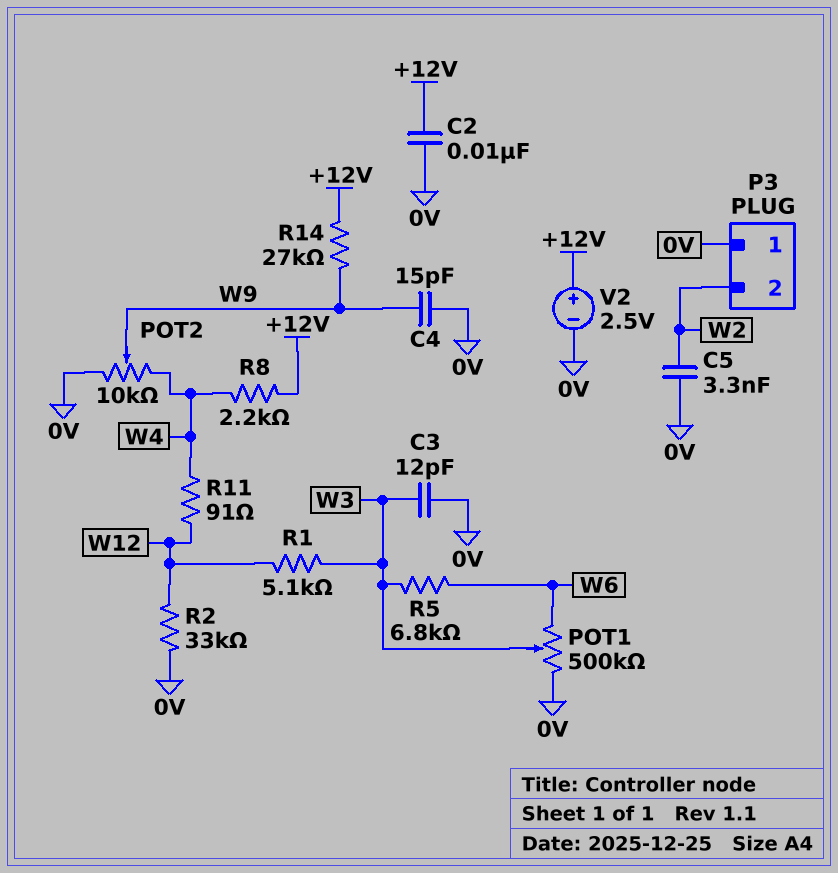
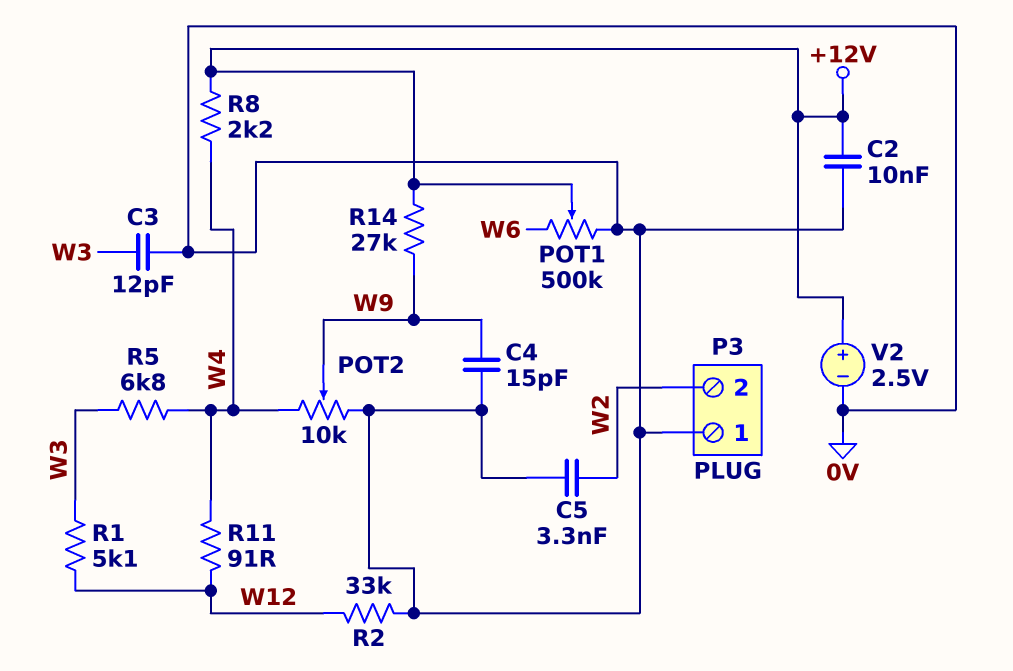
POT1: 500k (0V, W6, wiper W3) -> 500k (0V, W6, wiper +12V)
R5: 6.8k (W3, W6) -> 6.8k (W3, W4)

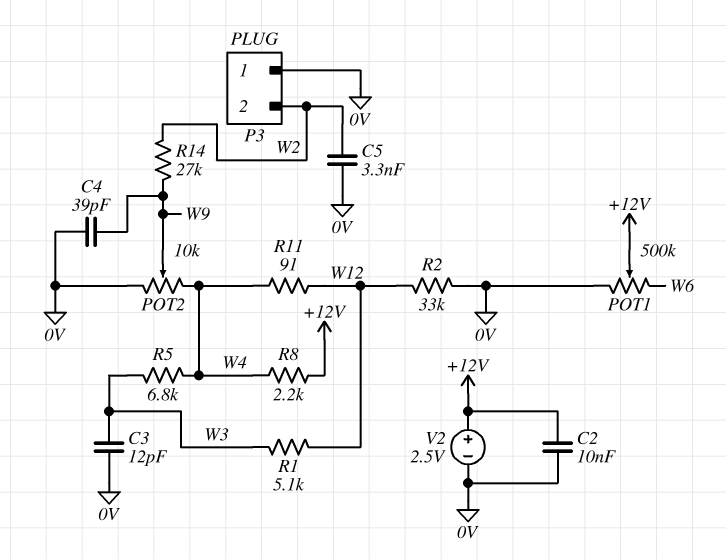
C4: 15pF (0V, W9) -> 39pF (0V, W9)
R14: 27k (+12V, W9) -> 27k (W2, W9)

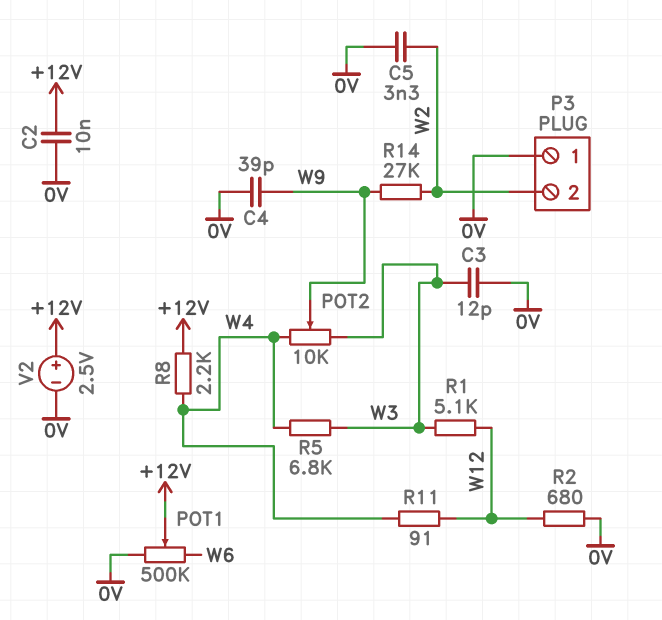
POT2: 10k (0V, W4, wiper W9) -> 10k (W3, W4, wiper W9)
R2: 33k (0V, W12) -> 680 (0V, W12)

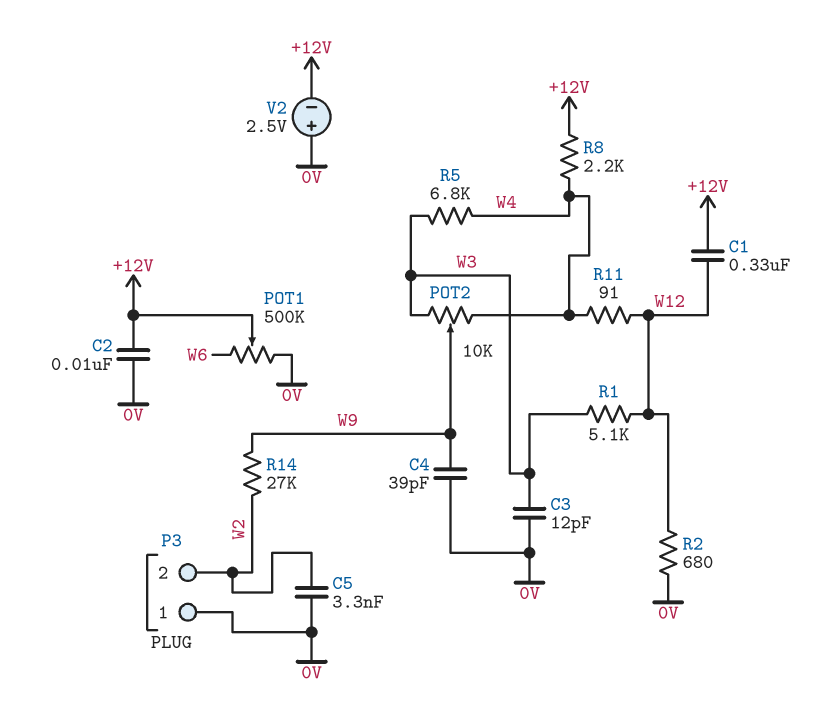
C1: none -> 330nF (+12V, W12)
V2: 2.5V (plus +12V, minus 0V) -> 2.5V (plus 0V, minus +12V)

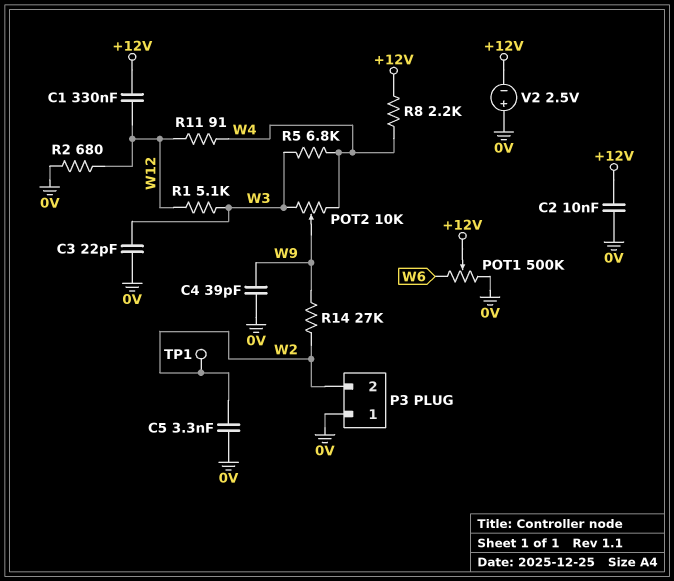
C3: 12pF (0V, W3) -> 22pF (0V, W3)
TP1: none -> test point (W2)

